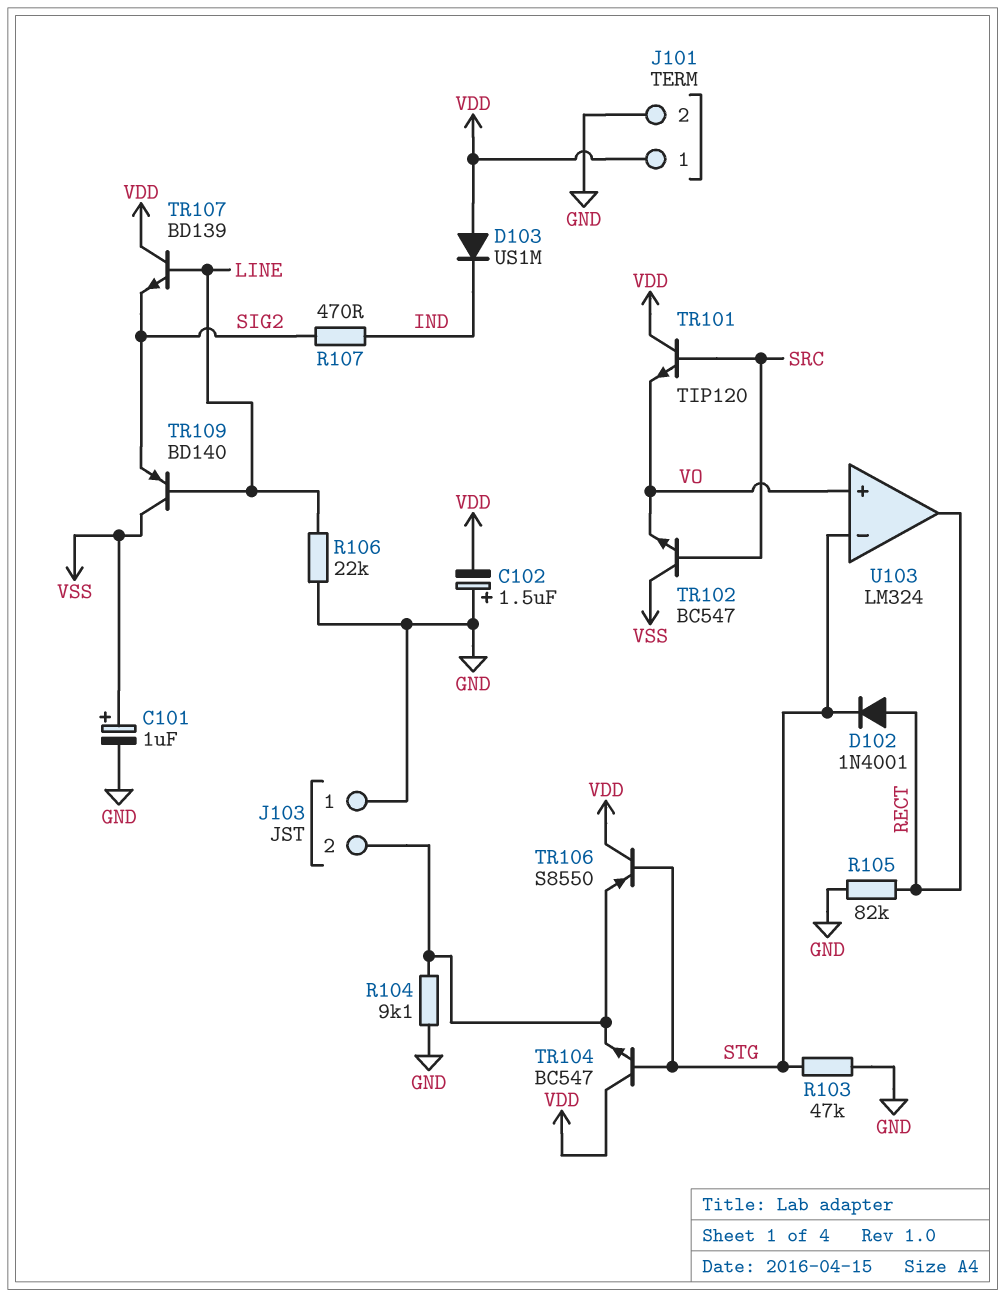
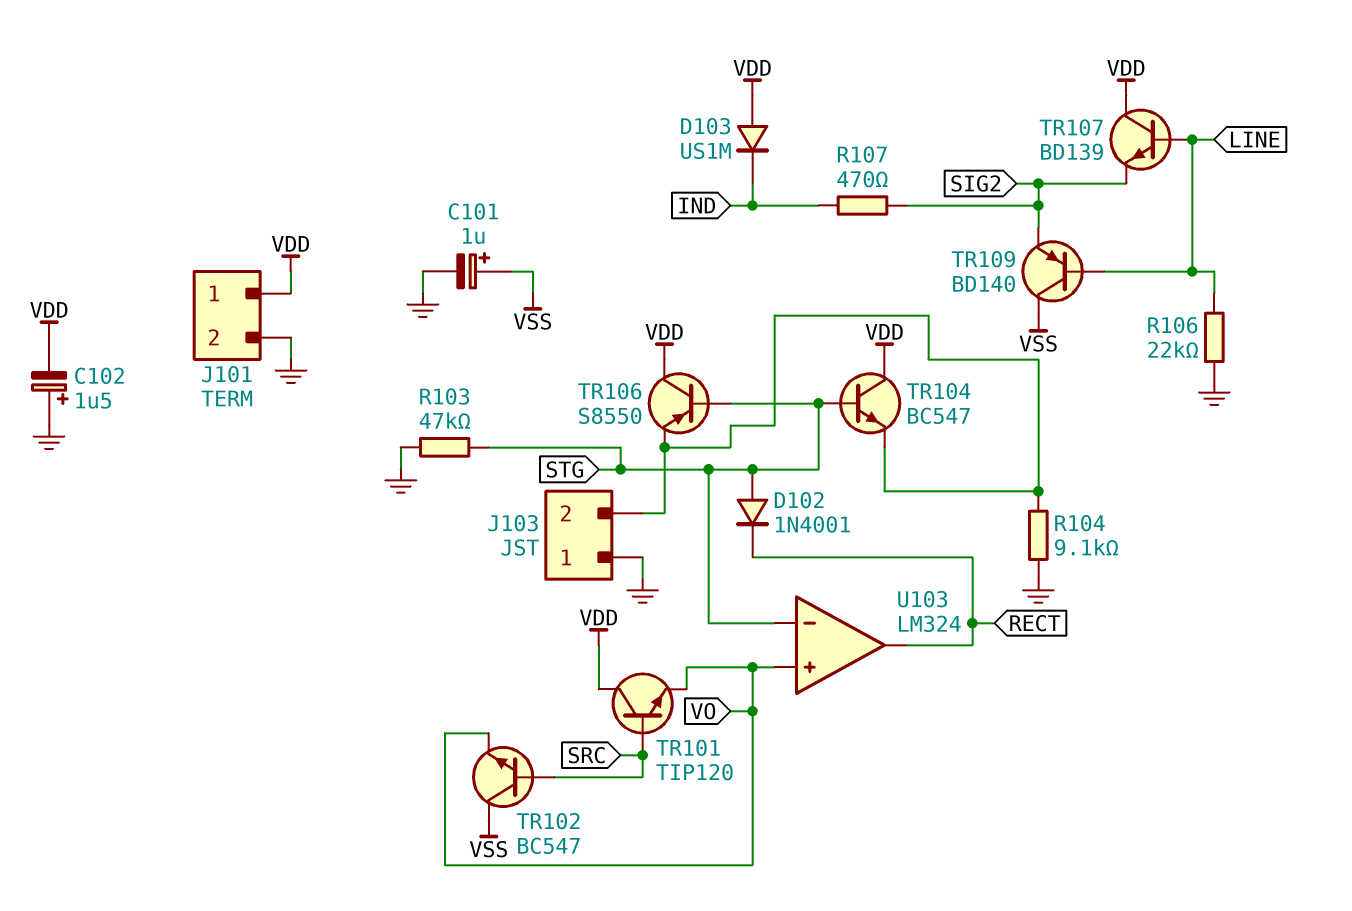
D102: diode 1N4001 (A RECT, K STG) -> diode 1N4001 (A STG, K RECT)
R105: 82k (GND, RECT) -> none

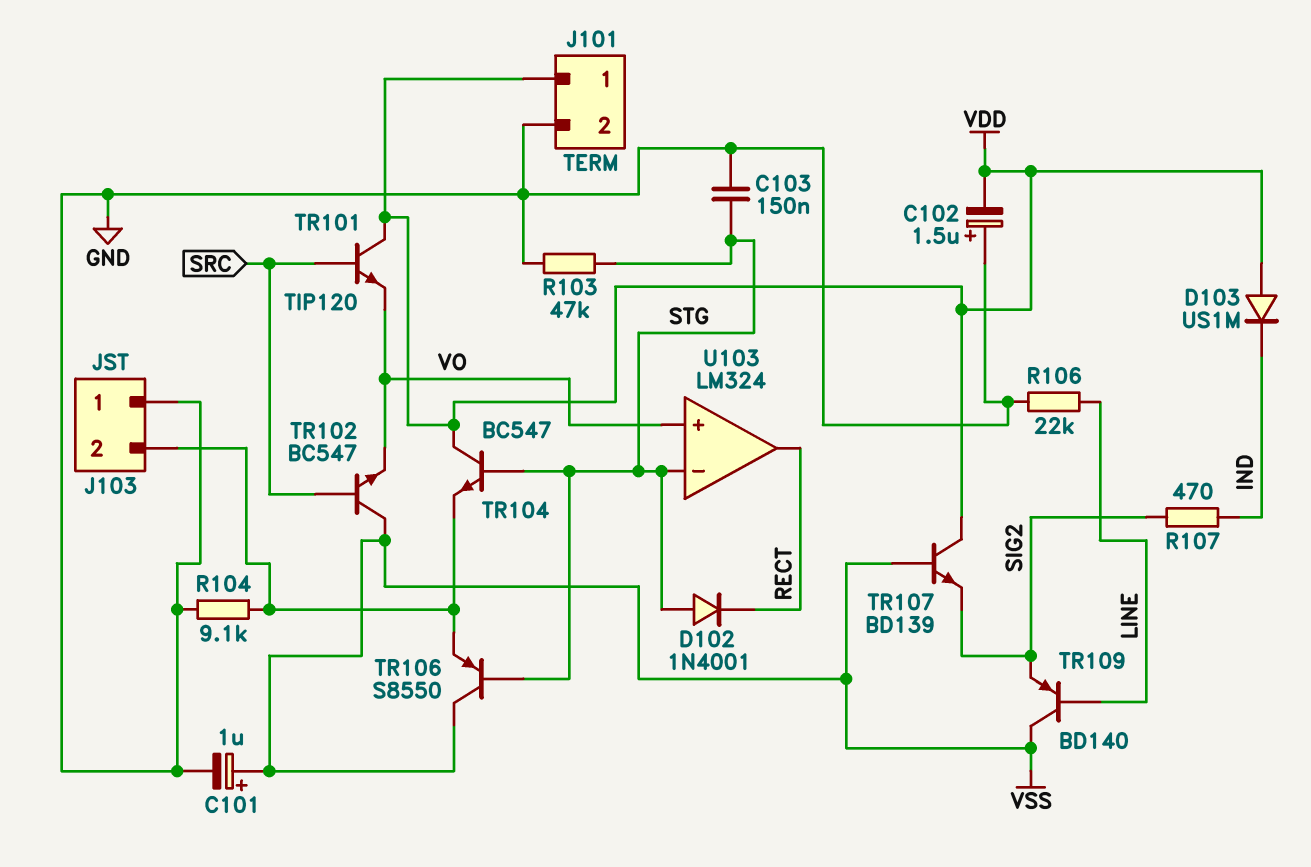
C103: none -> 150nF (GND, STG)
TR106: PNP S8550 (B STG, C VDD, E J103/2) -> PNP S8550 (B STG, C VSS, E J103/2)
TR107: NPN BD139 (B LINE, C VDD, E SIG2) -> NPN BD139 (B VSS, C VDD, E SIG2)

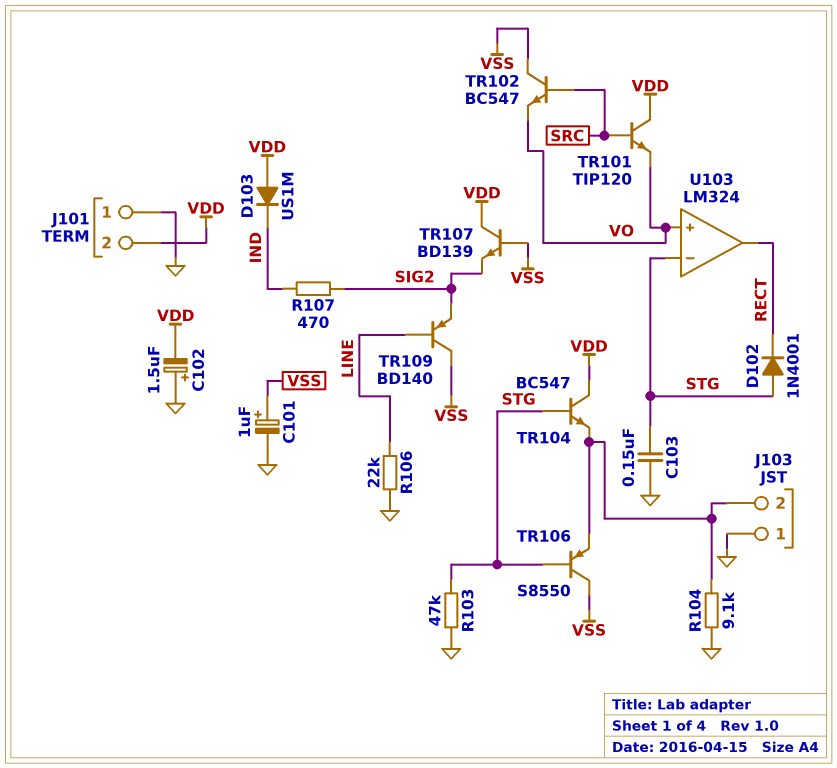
J101 pin 1: VDD -> GND
J101 pin 2: GND -> VDD

